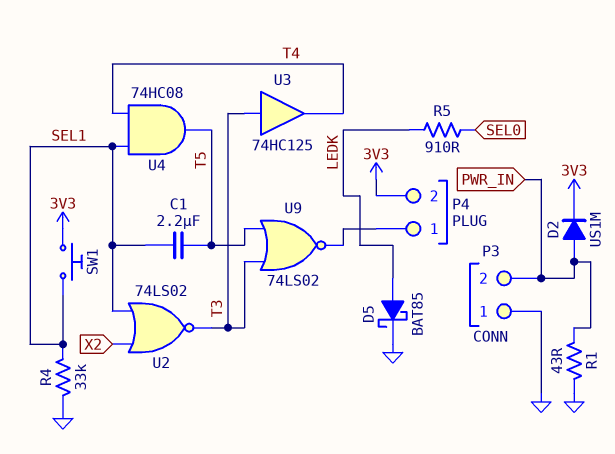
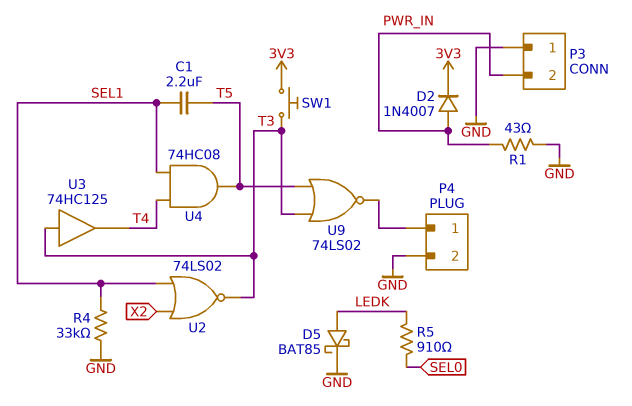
D2: diode US1M (A PWR_IN, K 3V3) -> diode 1N4007 (A PWR_IN, K 3V3)
P4 pin 2: 3V3 -> GND
SW1: button (3V3, SEL1) -> button (3V3, T3)

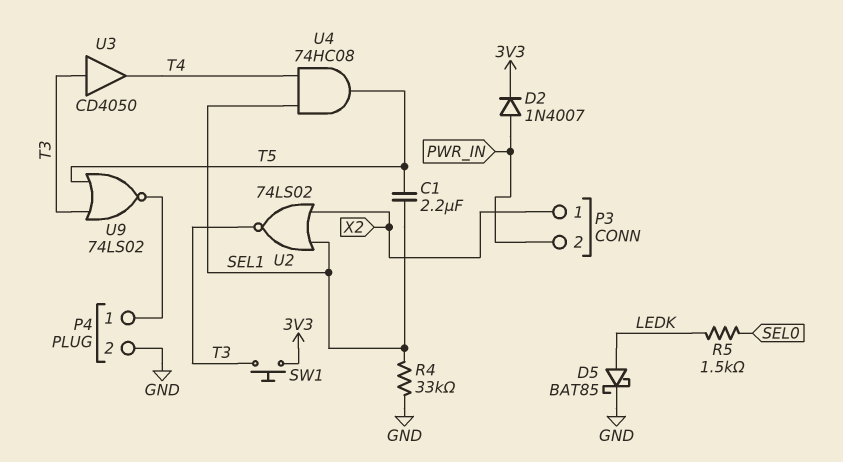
P3 pin 1: GND -> X2
R1: 43 (GND, PWR_IN) -> none
R5: 910 (LEDK, SEL0) -> 1.5k (LEDK, SEL0)
U3: buffer 74HC125 (in T3, out T4) -> buffer CD4050 (in T3, out T4)

